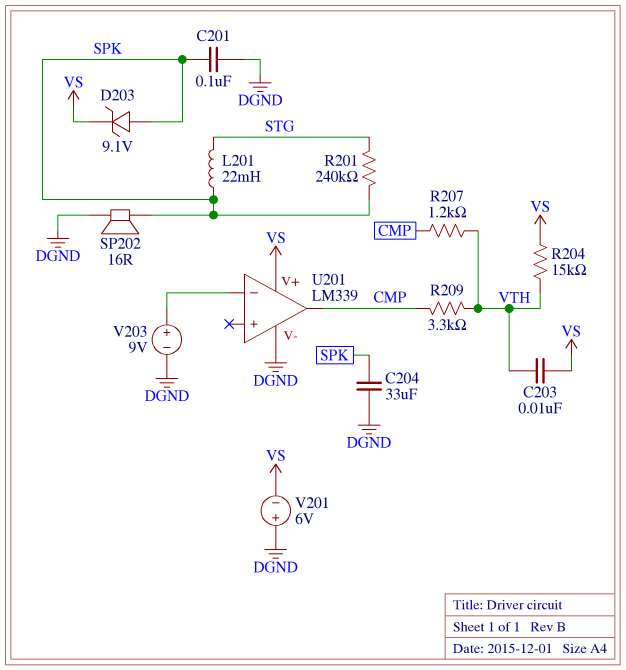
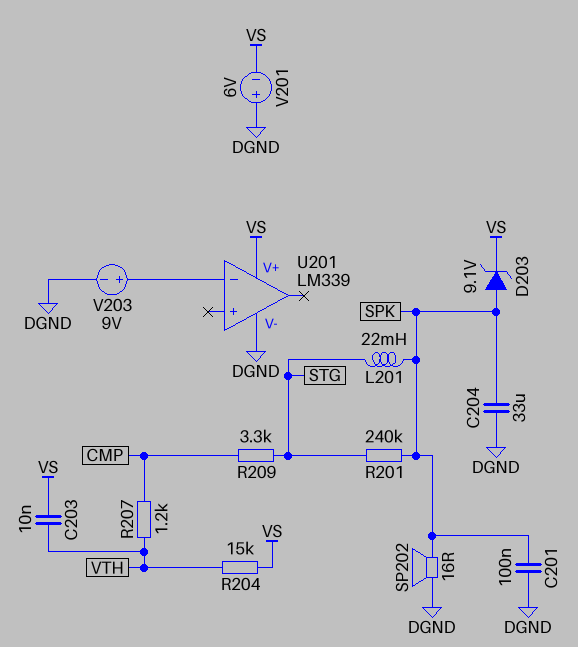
R209: 3.3k (CMP, VTH) -> 3.3k (CMP, STG)
U201 pin out: CMP -> none

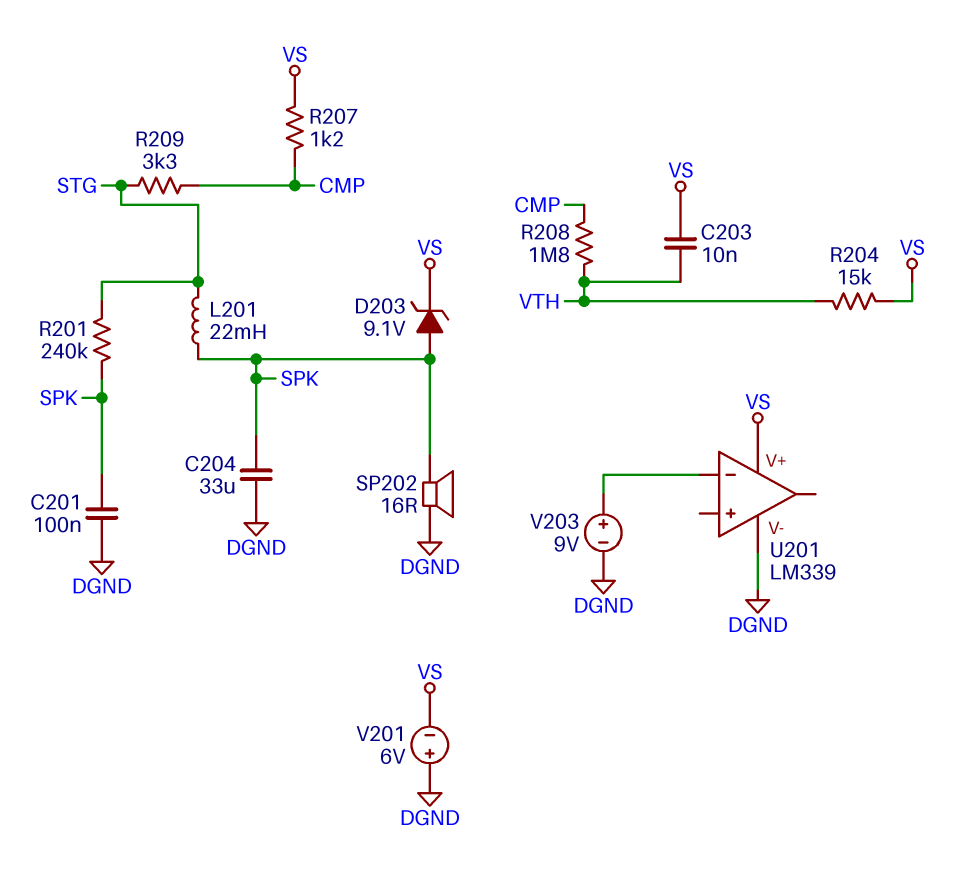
R207: 1.2k (CMP, VTH) -> 1.2k (CMP, VS)
R208: none -> 1.8M (CMP, VTH)

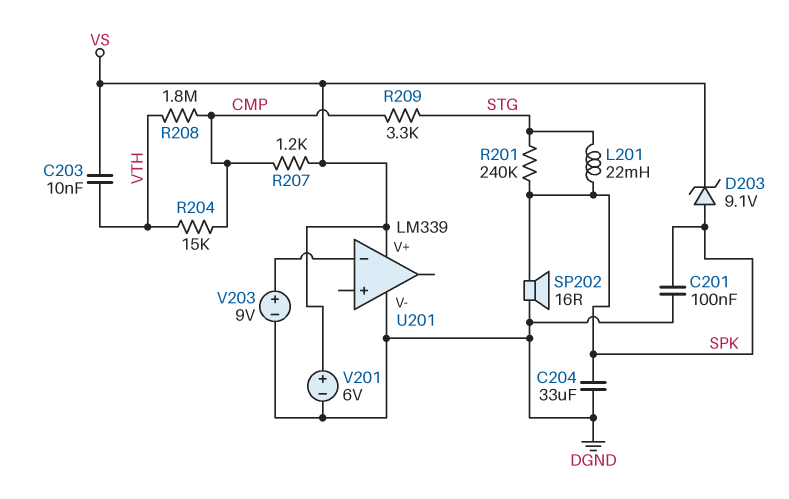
R204: 15k (VS, VTH) -> 15k (CMP, VTH)
V201: 6V (plus DGND, minus VS) -> 6V (plus VS, minus DGND)

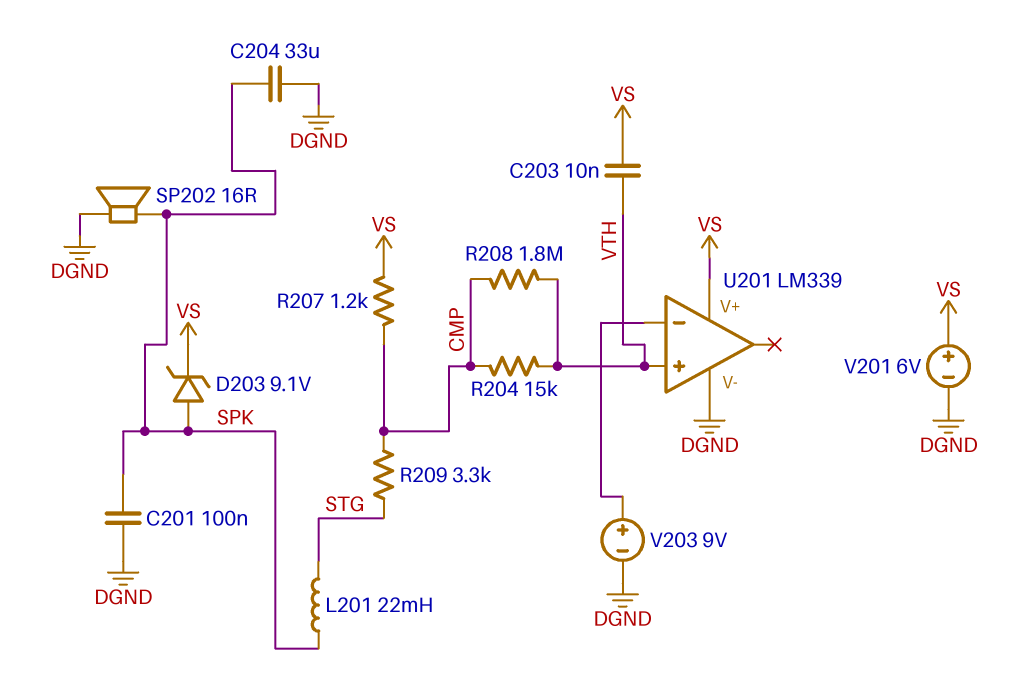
R201: 240k (SPK, STG) -> none
U201 pin in+: none -> VTH

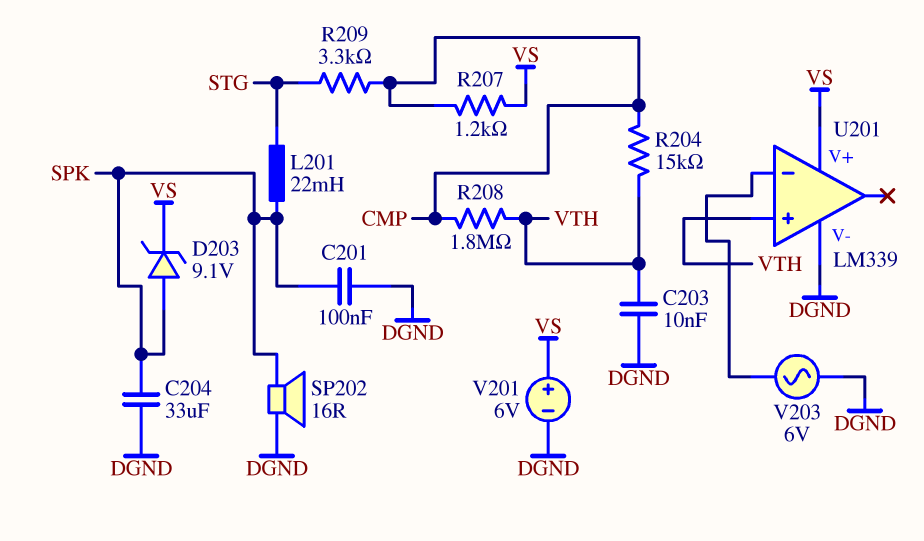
C203: 10nF (VS, VTH) -> 10nF (DGND, VTH)
V203: 9V (plus U201/in-, minus DGND) -> AC 6V (DGND, U201/in-)

